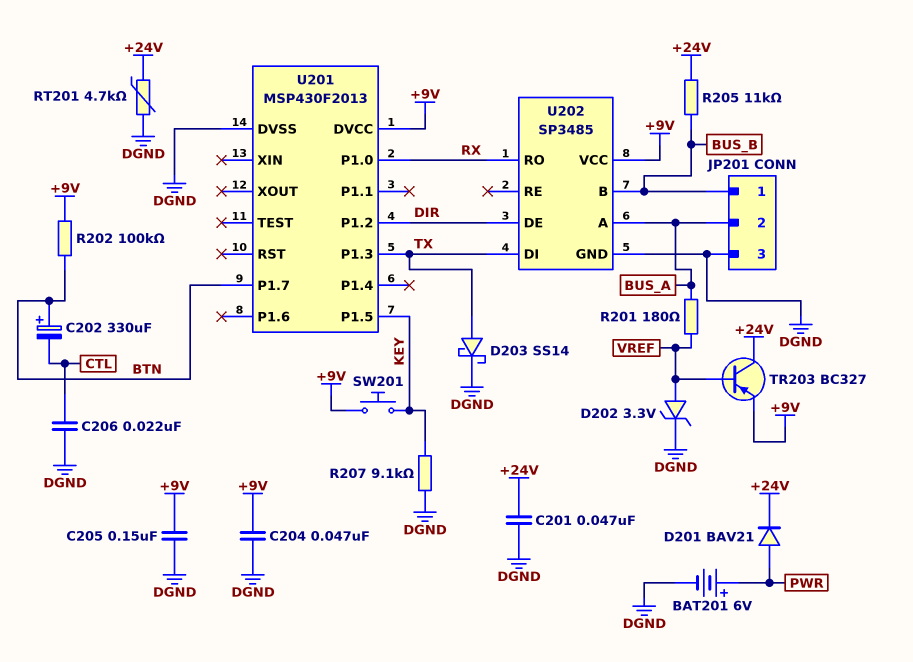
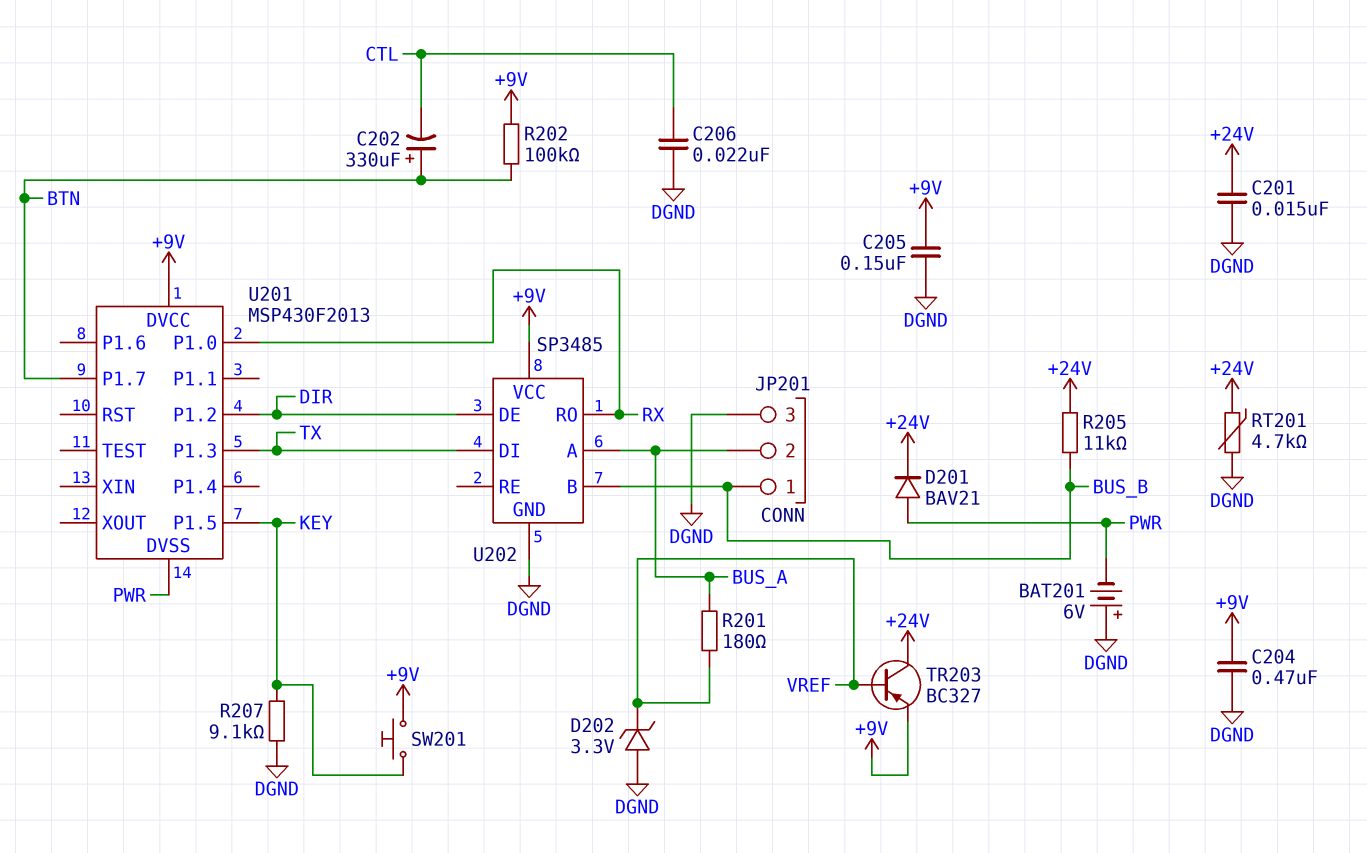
BAT201: 6V (plus PWR, minus DGND) -> 6V (plus DGND, minus PWR)
C201: 47nF (+24V, DGND) -> 15nF (+24V, DGND)
C204: 47nF (+9V, DGND) -> 470nF (+9V, DGND)
D202: zener 3.3V (A VREF, K DGND) -> zener 3.3V (A DGND, K VREF)
D203: schottky SS14 (A TX, K DGND) -> none
U201 pin DVSS: DGND -> PWR

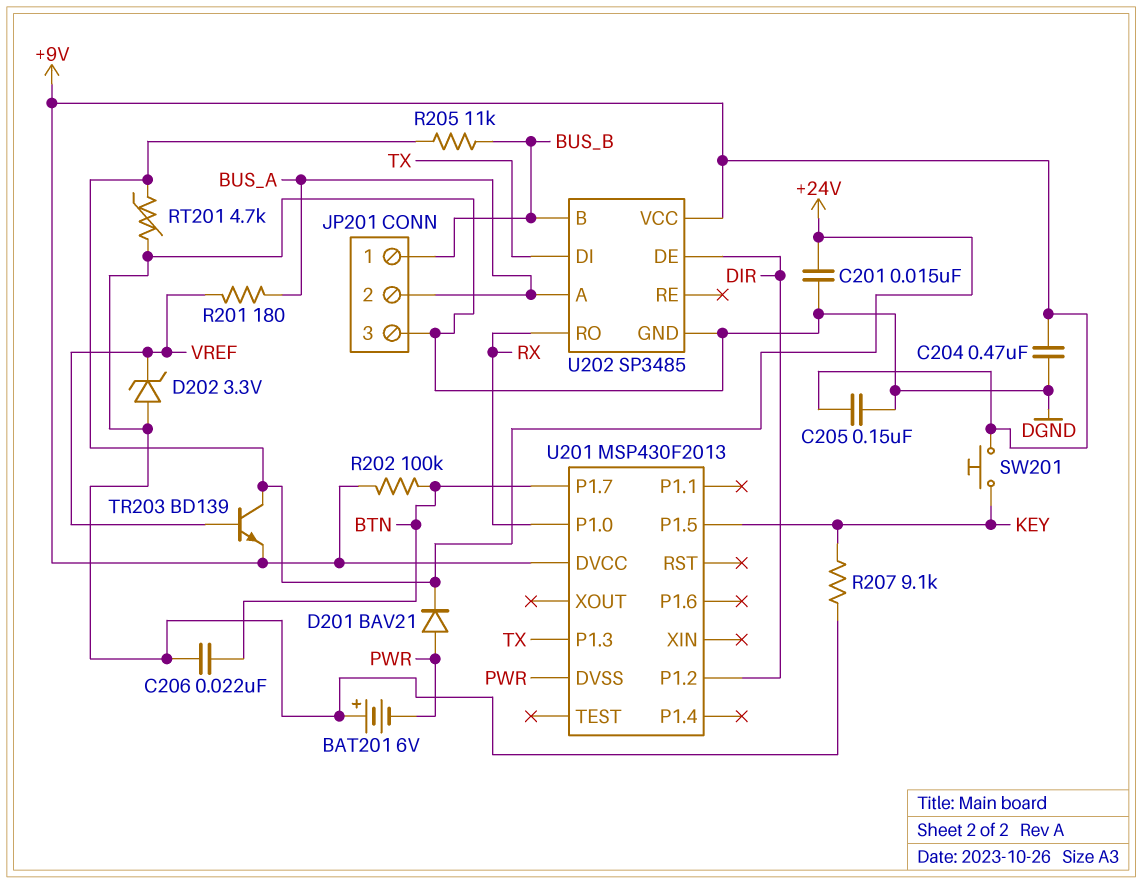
C202: 330uF (plus BTN, minus CTL) -> none
C206: 22nF (CTL, DGND) -> 22nF (BTN, DGND)
TR203: PNP BC327 (B VREF, C +24V, E +9V) -> NPN BD139 (B VREF, C +24V, E +9V)

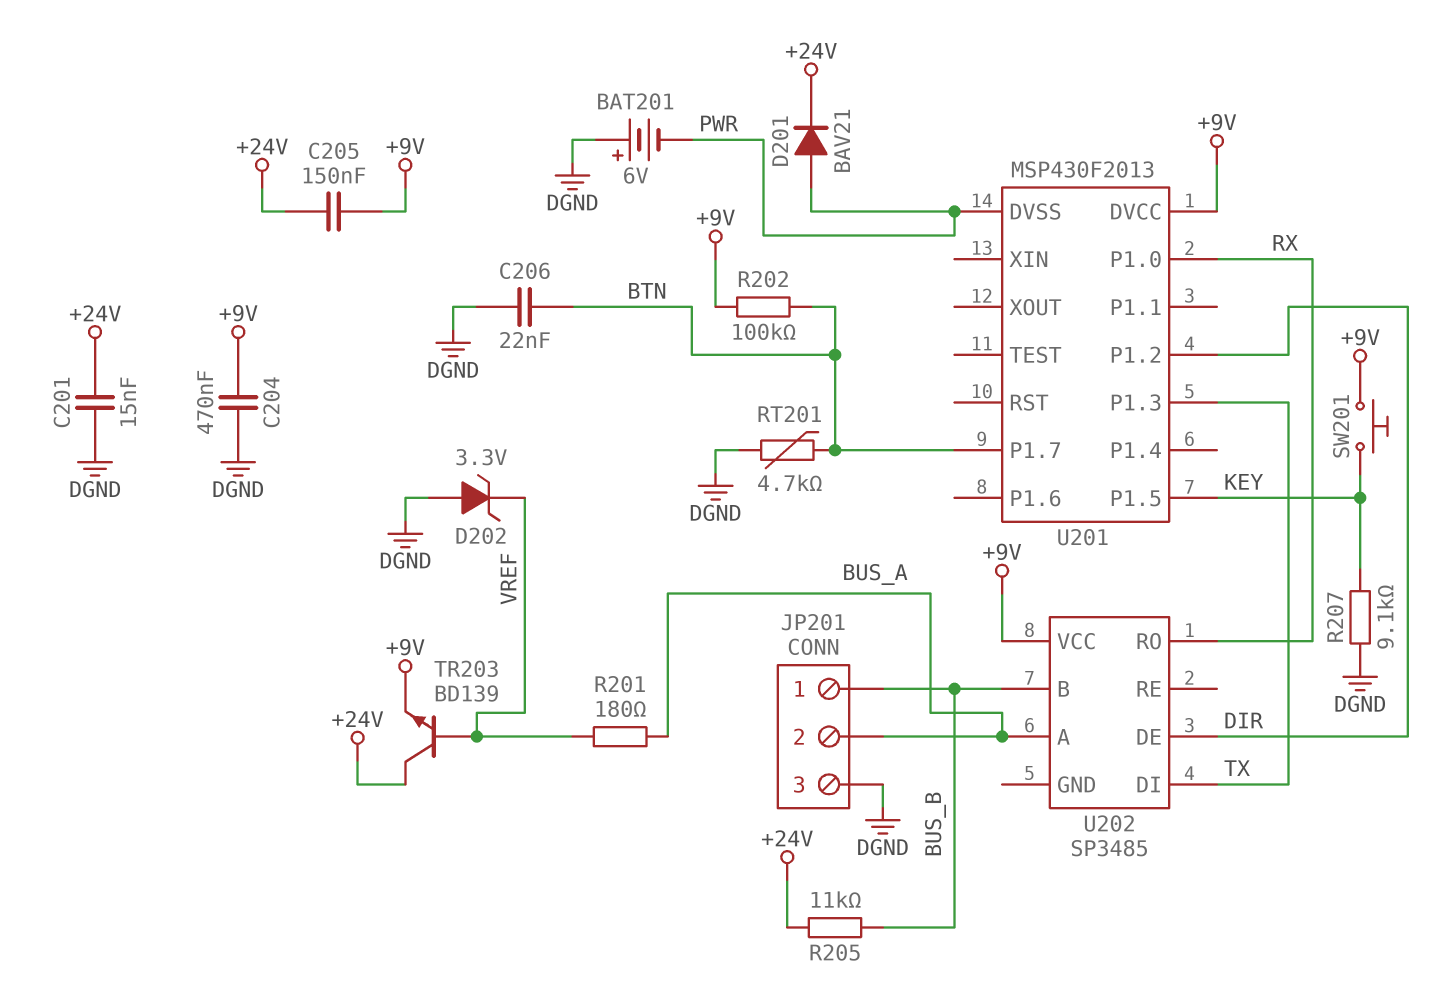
C205: 150nF (+9V, DGND) -> 150nF (+9V, +24V)
RT201: 4.7k (+24V, DGND) -> 4.7k (BTN, DGND)
U202 pin GND: DGND -> none

